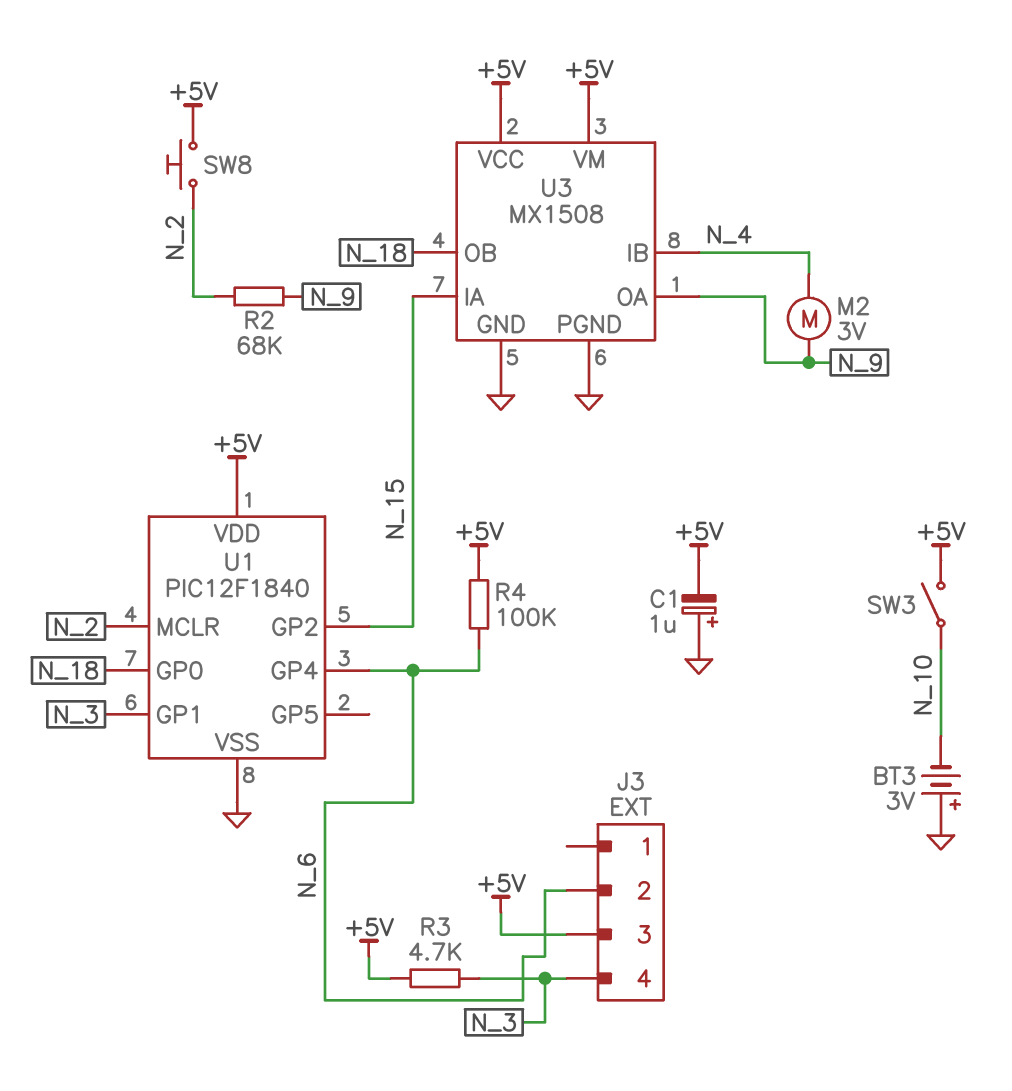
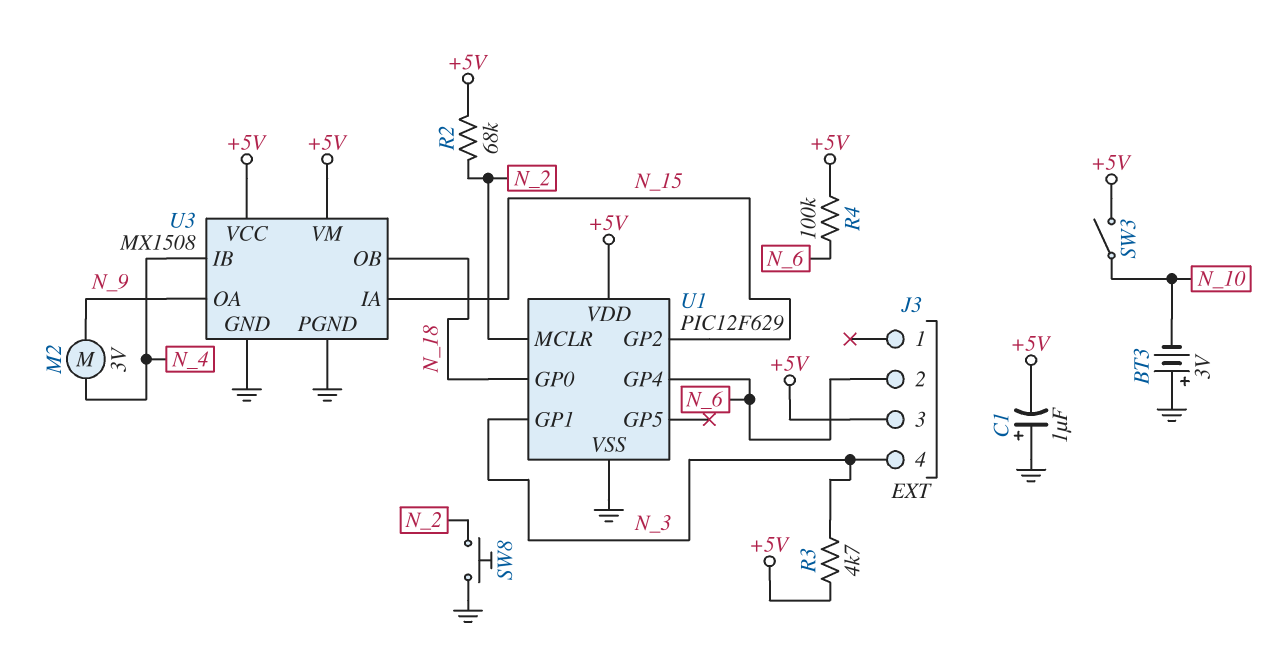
R2: 68k (N_2, N_9) -> 68k (+5V, N_2)
SW8: button (+5V, N_2) -> button (GND, N_2)
U1: PIC12F1840 -> PIC12F629

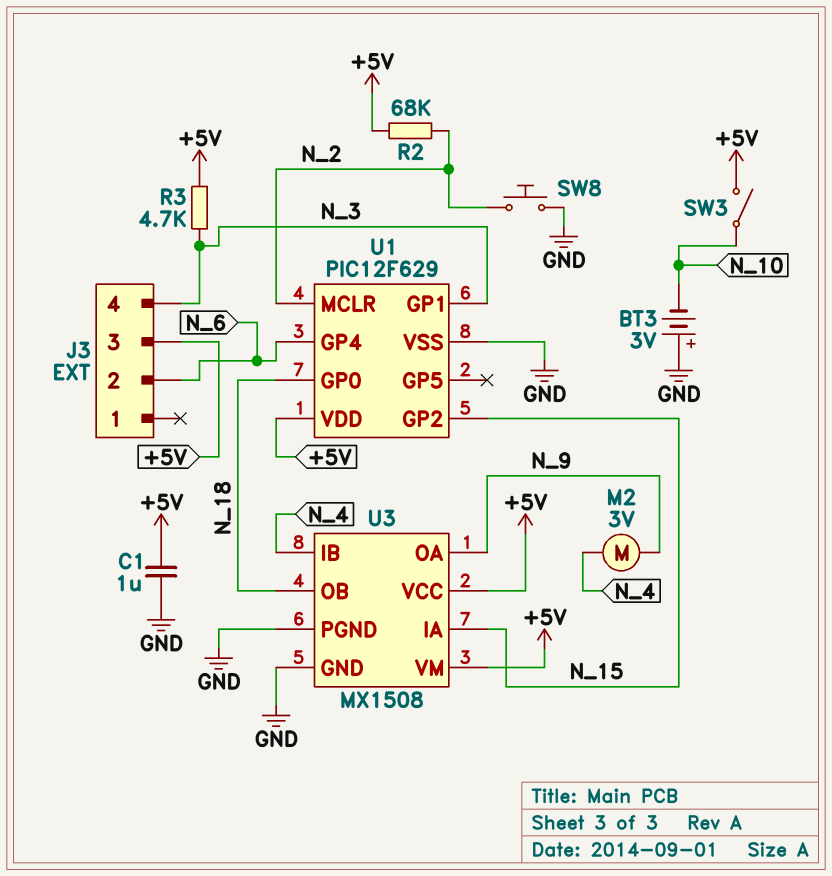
C1: 1uF (plus GND, minus +5V) -> 1uF (+5V, GND)
R4: 100k (+5V, N_6) -> none

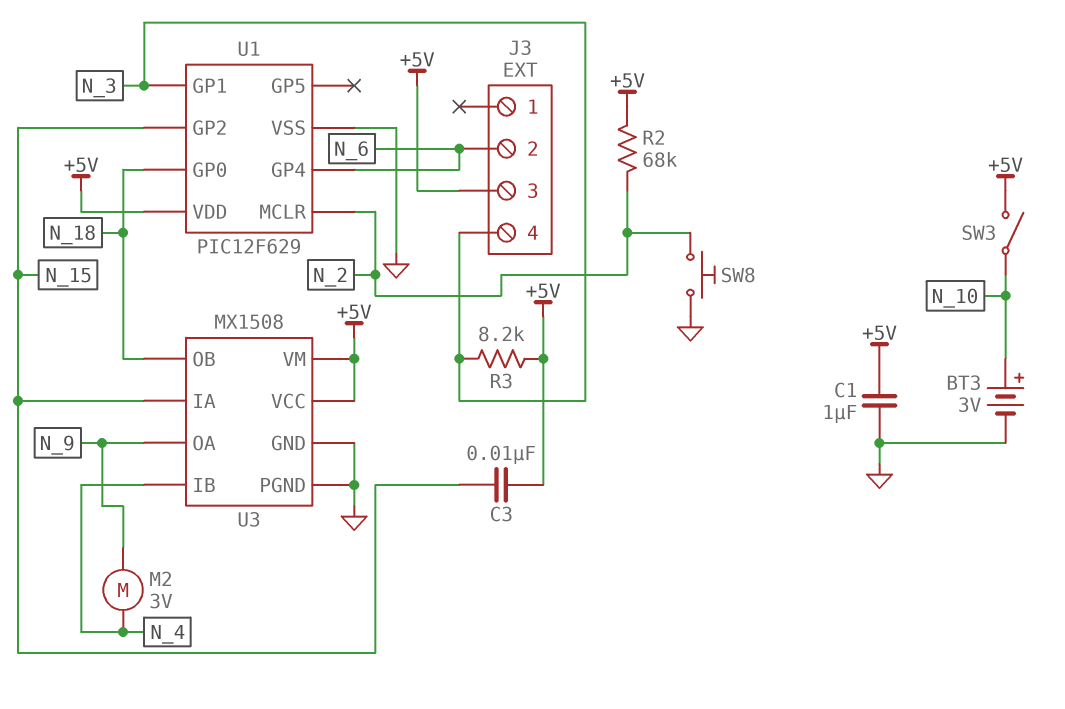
BT3: 3V (plus GND, minus N_10) -> 3V (plus N_10, minus GND)
C3: none -> 10nF (+5V, N_15)
R3: 4.7k (+5V, N_3) -> 8.2k (+5V, N_3)

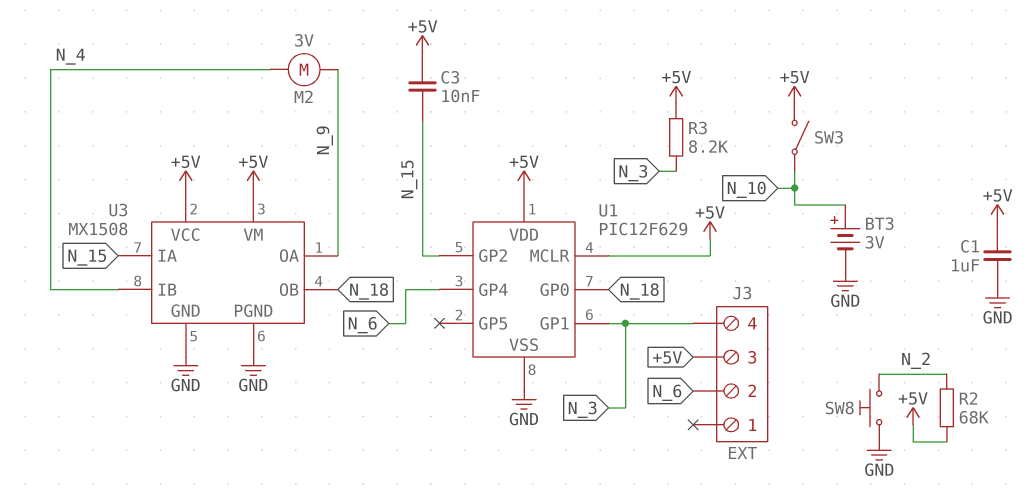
U1 pin MCLR: N_2 -> +5V

